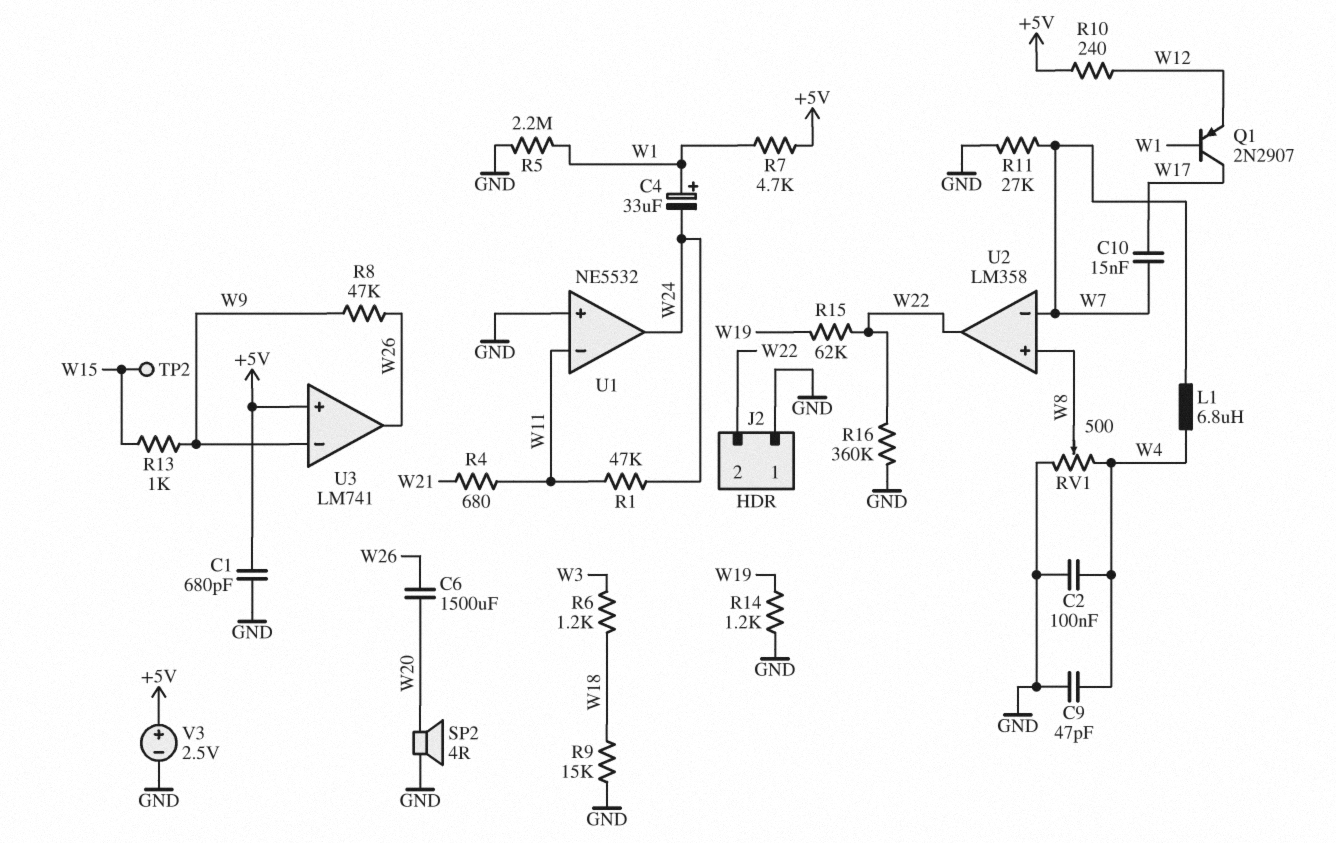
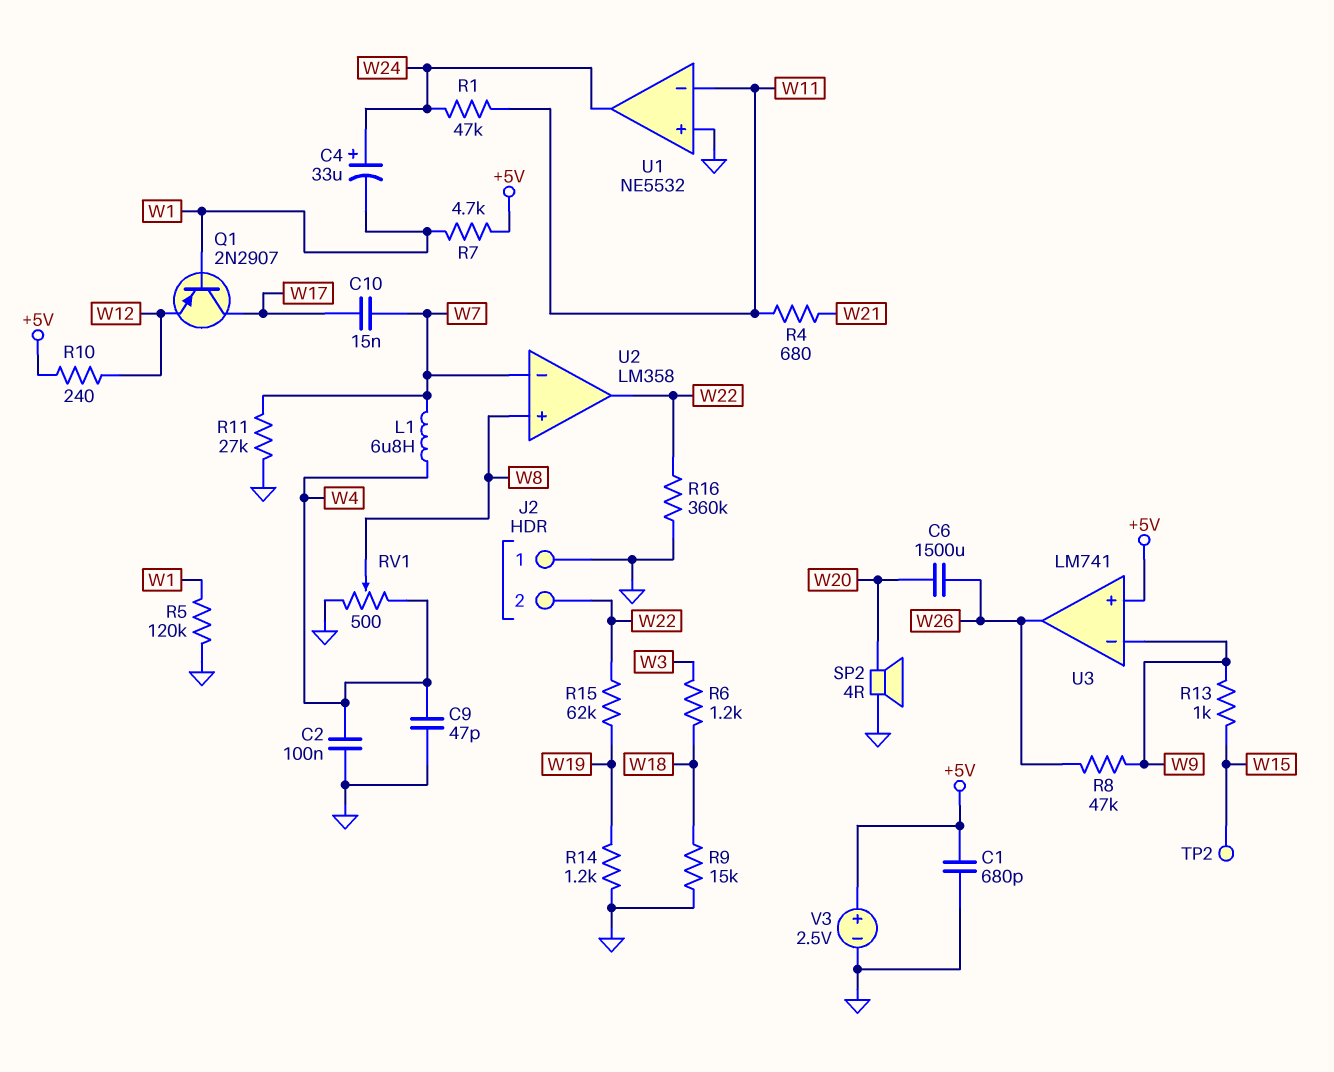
C4: 33uF (plus W1, minus W24) -> 33uF (plus W24, minus W1)
R5: 2.2M (GND, W1) -> 120k (GND, W1)

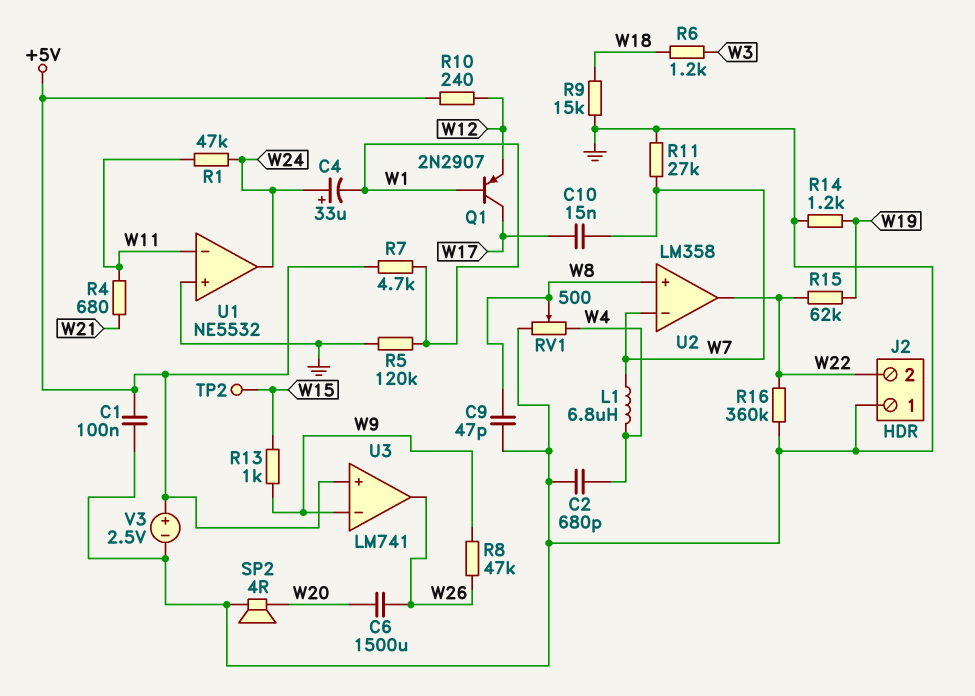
C1: 680pF (+5V, GND) -> 100nF (+5V, GND)
C2: 100nF (GND, W4) -> 680pF (GND, W4)
C9: 47pF (GND, W4) -> 47pF (GND, W8)

